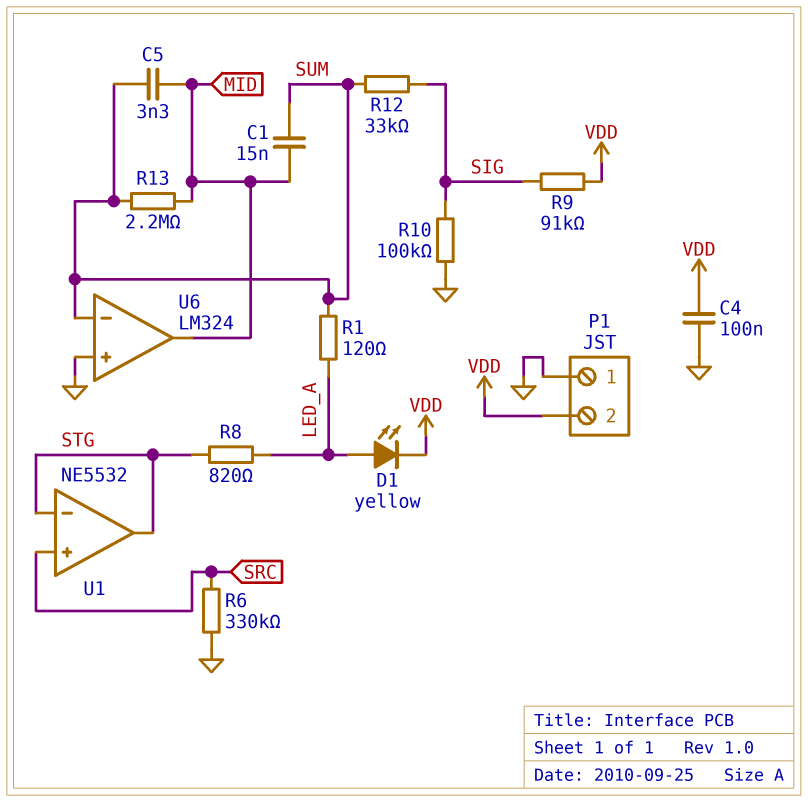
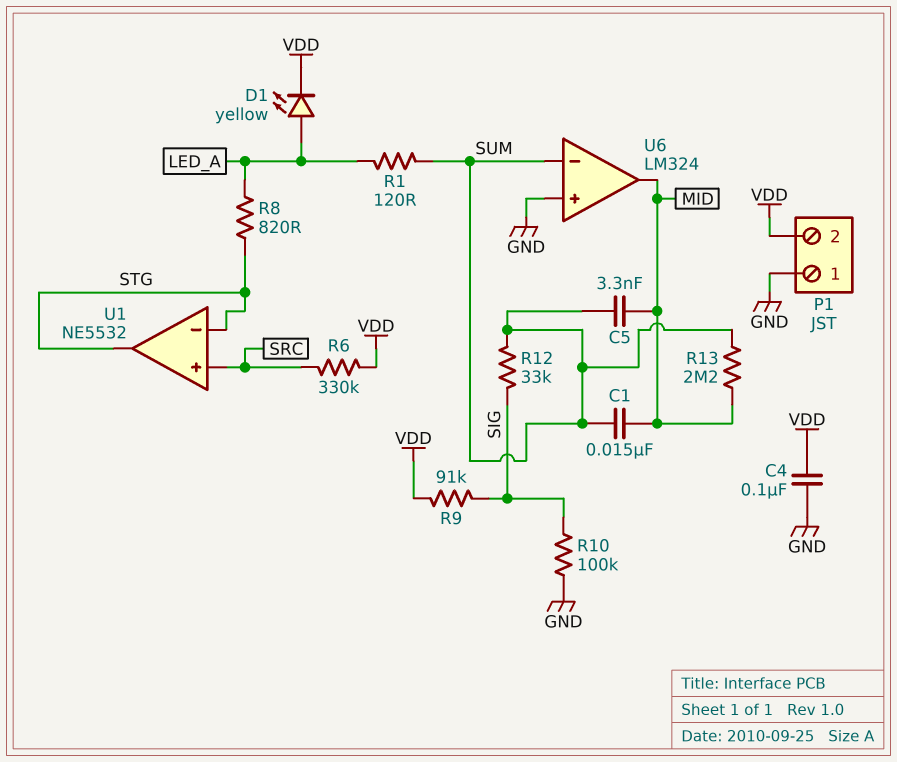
R6: 330k (GND, SRC) -> 330k (SRC, VDD)

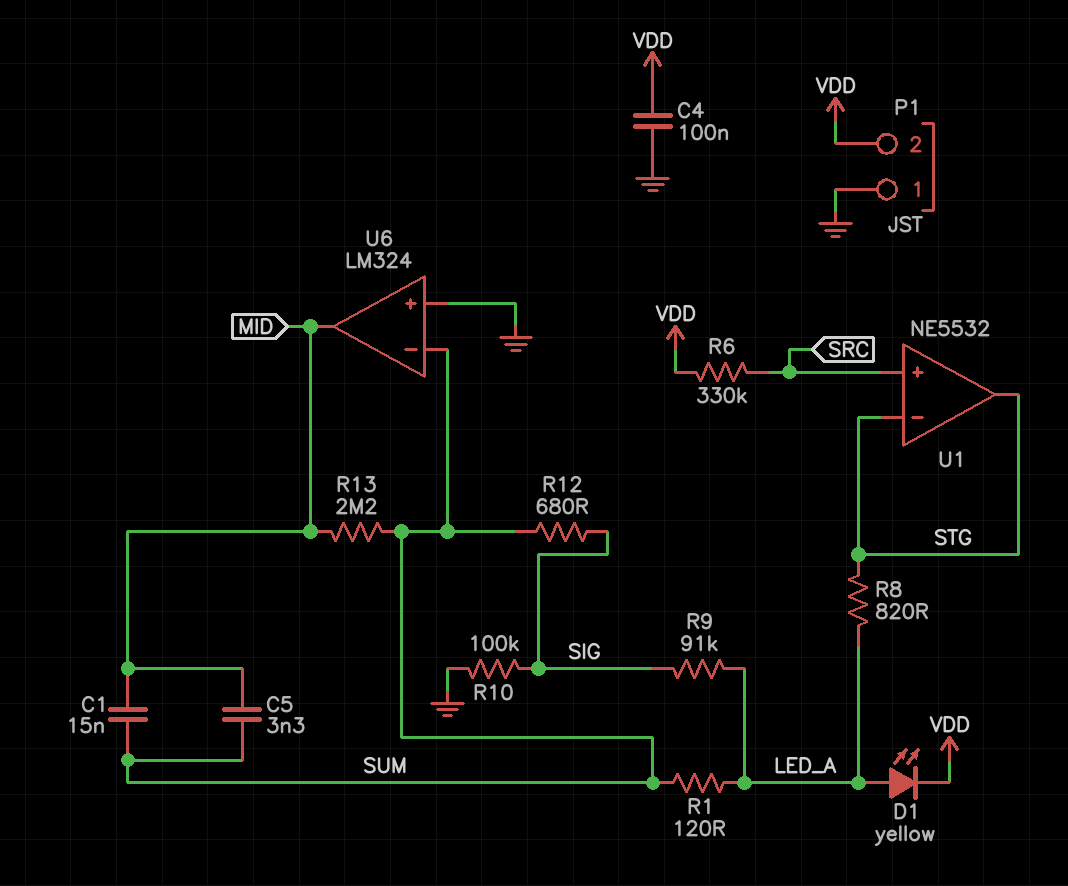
R9: 91k (SIG, VDD) -> 91k (LED_A, SIG)
R12: 33k (SIG, SUM) -> 680 (SIG, SUM)

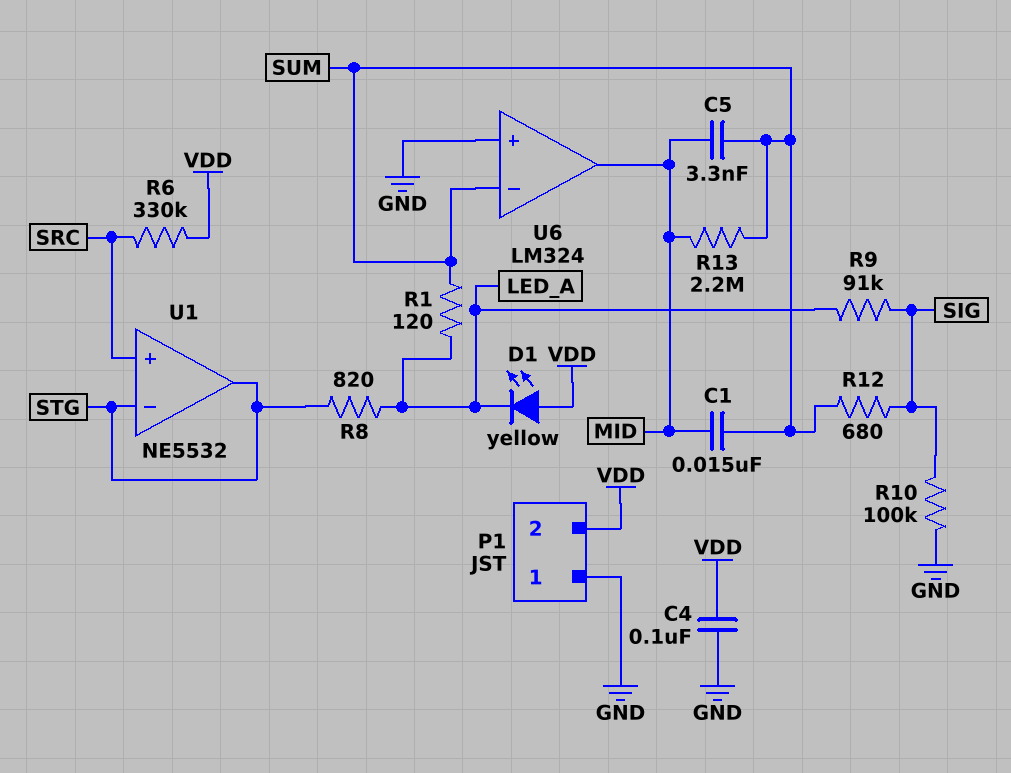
D1: LED yellow (A LED_A, K VDD) -> LED yellow (A VDD, K LED_A)

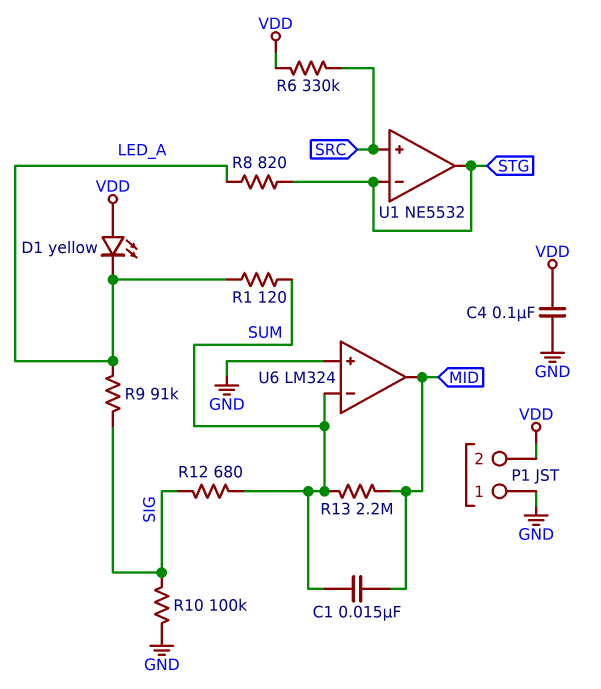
C5: 3.3nF (MID, SUM) -> none

